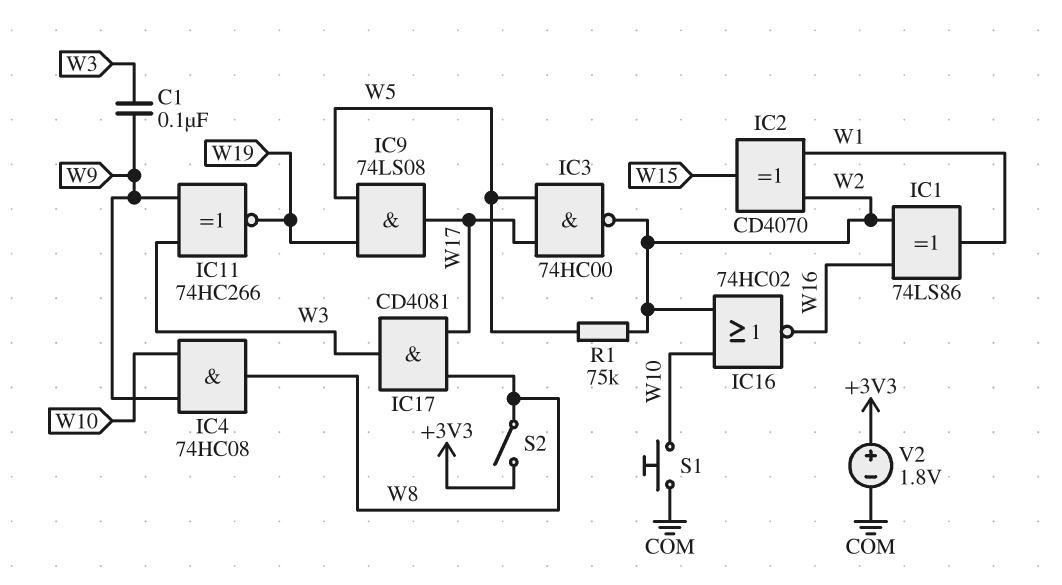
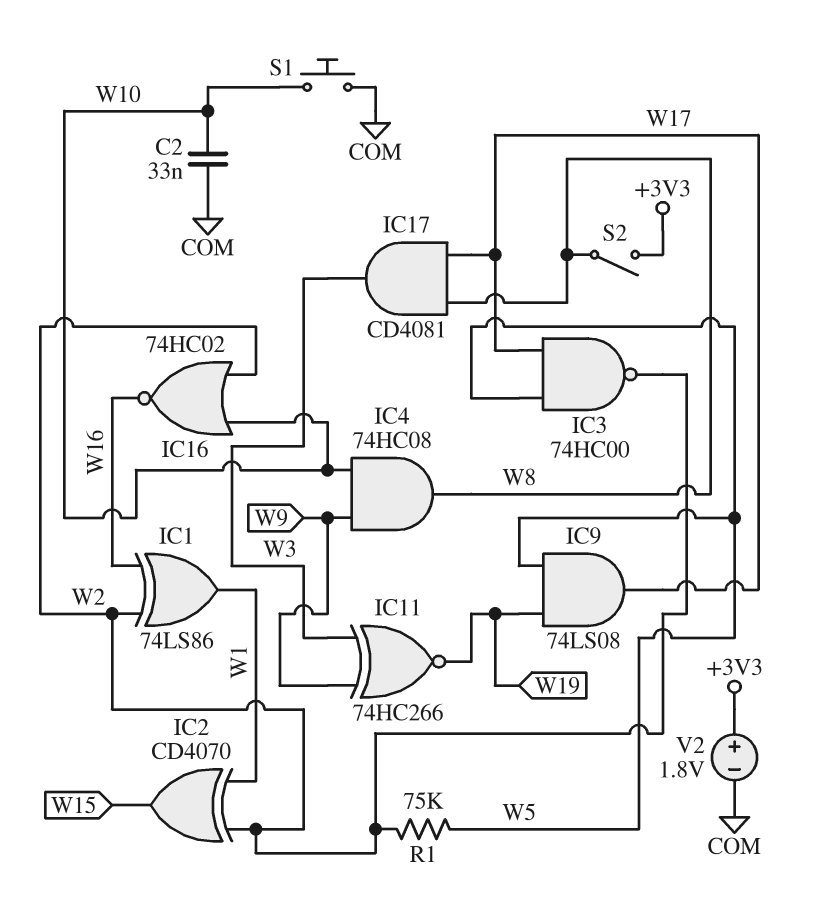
C1: 100nF (W3, W9) -> none
C2: none -> 33nF (COM, W10)

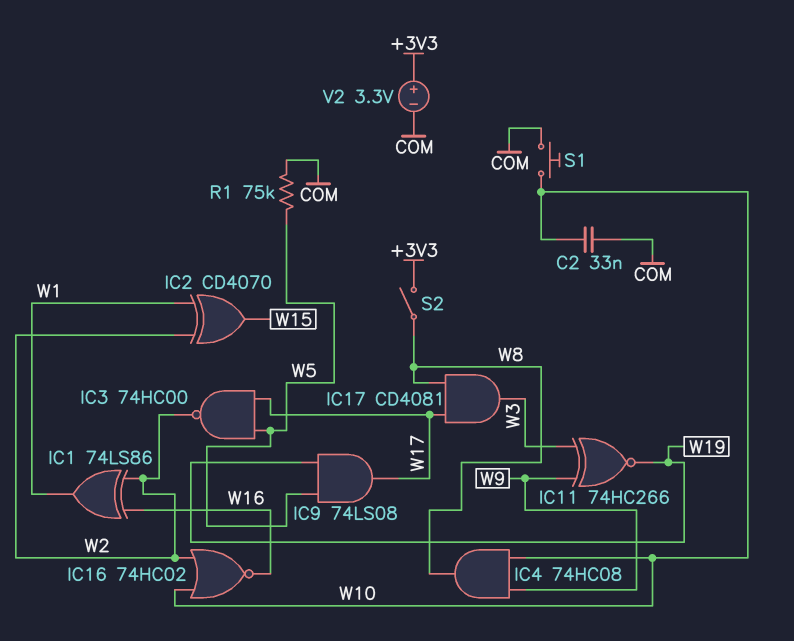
R1: 75k (W2, W5) -> 75k (COM, W5)
V2: 1.8V (plus +3V3, minus COM) -> 3.3V (plus +3V3, minus COM)

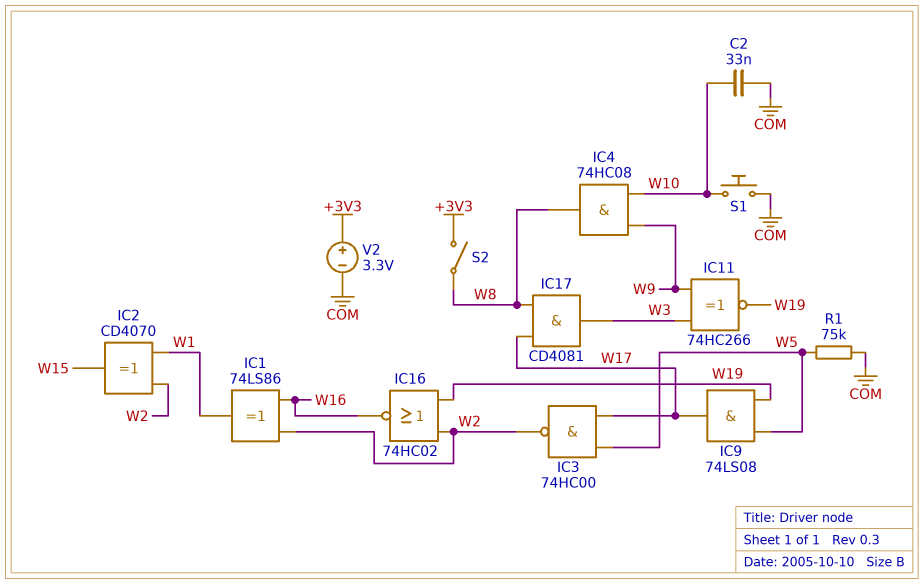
IC16: NOR 74HC02 (in W2, in W10, out W16) -> NOR 74HC02 (in W2, in W19, out W16)

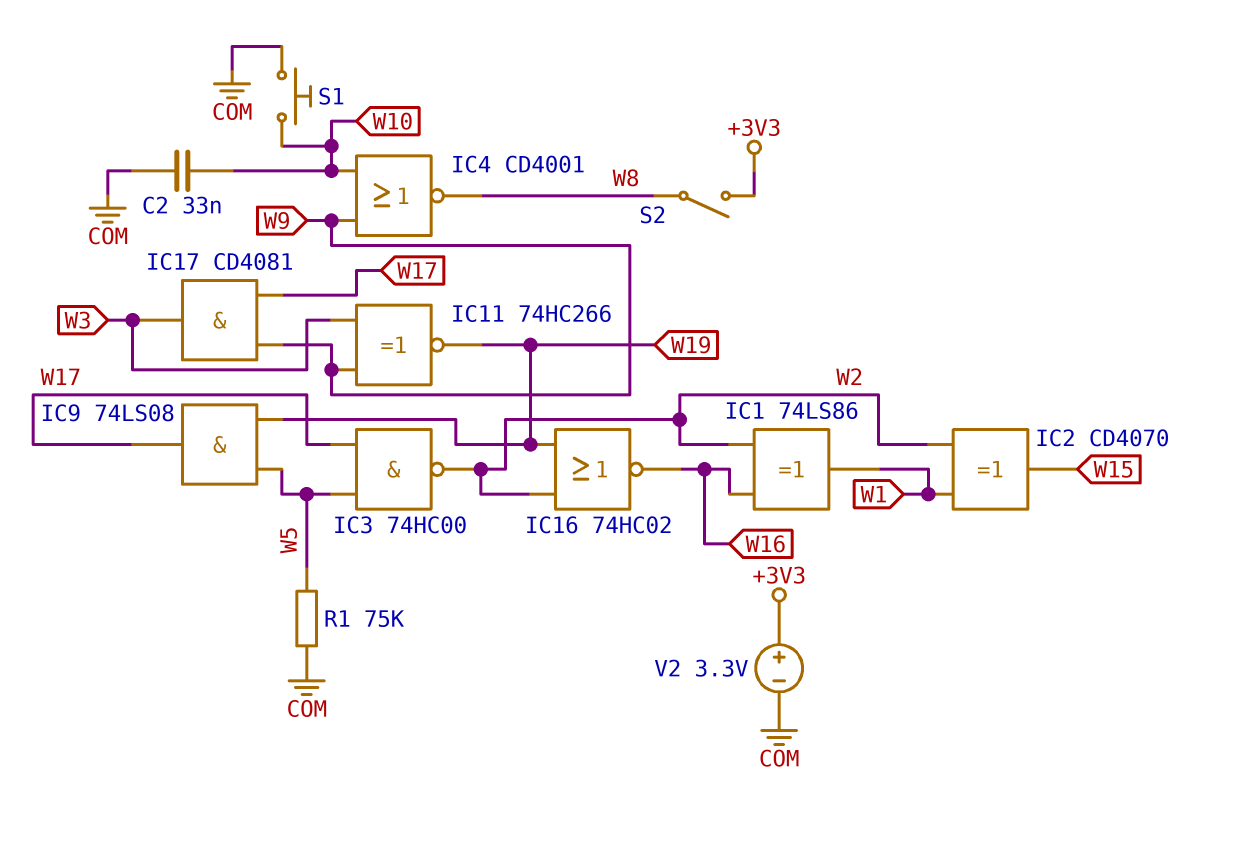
IC4: AND 74HC08 (in W9, in W10, out W8) -> NOR CD4001 (in W9, in W10, out W8)
IC17: AND CD4081 (in W8, in W17, out W3) -> AND CD4081 (in W9, in W17, out W3)

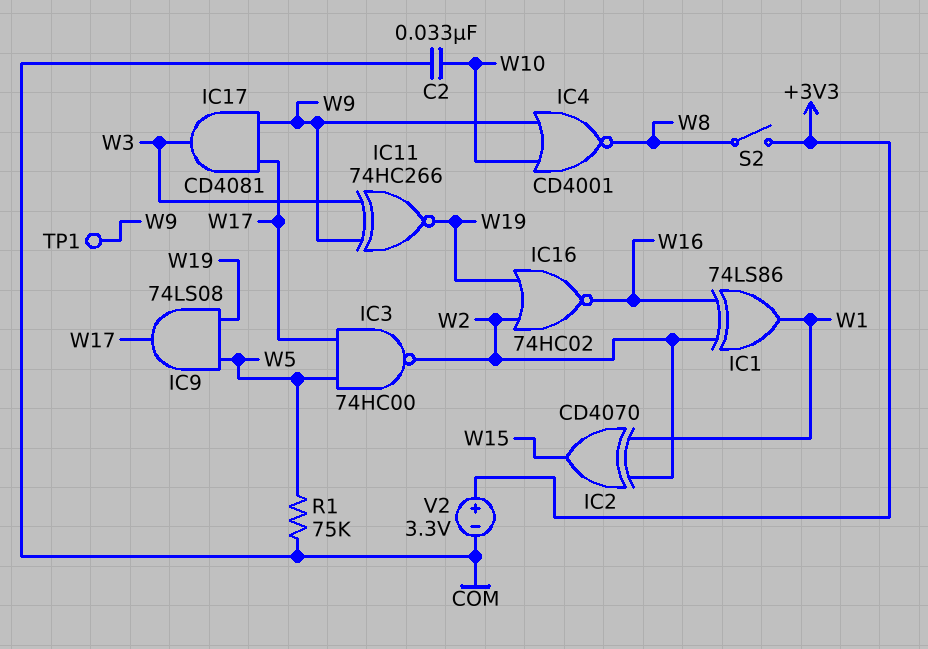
S1: button (COM, W10) -> none
TP1: none -> test point (W9)

